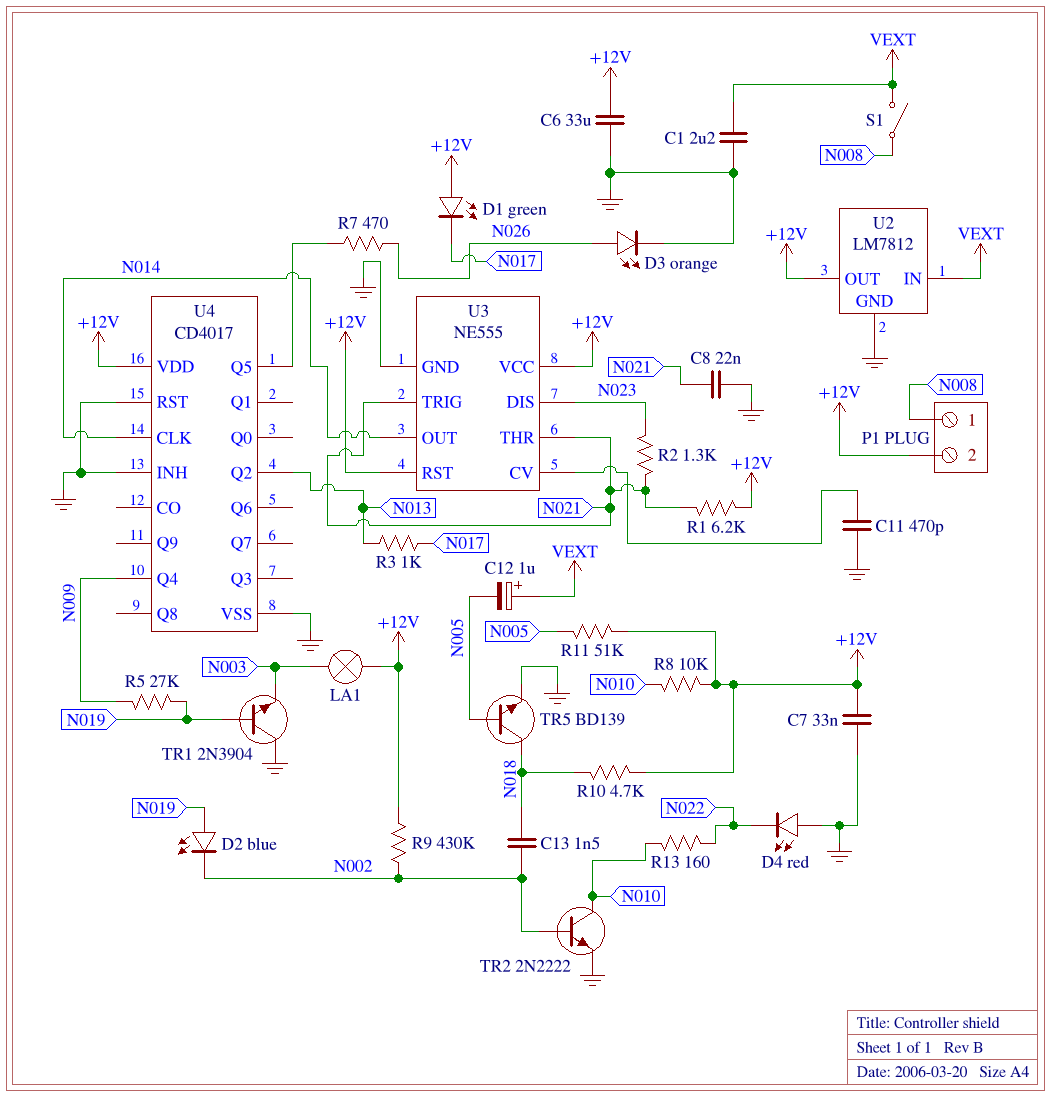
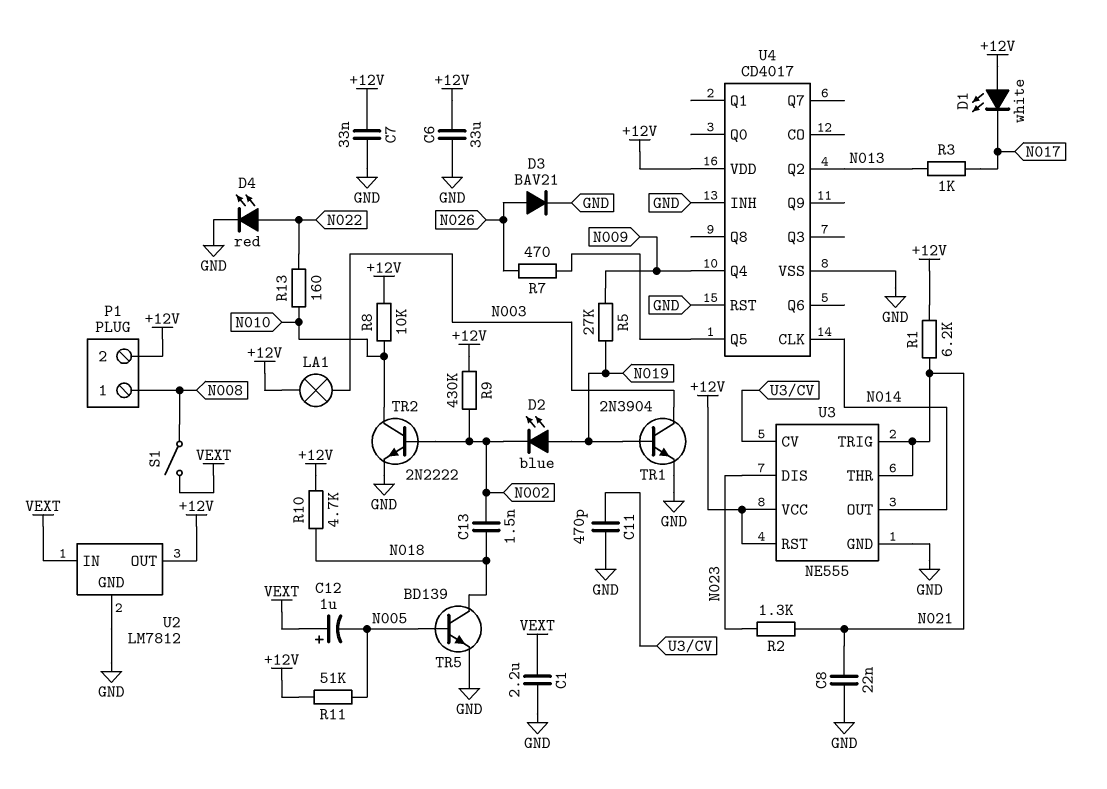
D1: LED green (A +12V, K N017) -> LED white (A +12V, K N017)
D3: LED orange (A N026, K GND) -> diode BAV21 (A N026, K GND)
D4: LED red (A GND, K N022) -> LED red (A N022, K GND)
TR1: NPN 2N3904 (B N019, C GND, E N003) -> NPN 2N3904 (B N019, C N003, E GND)

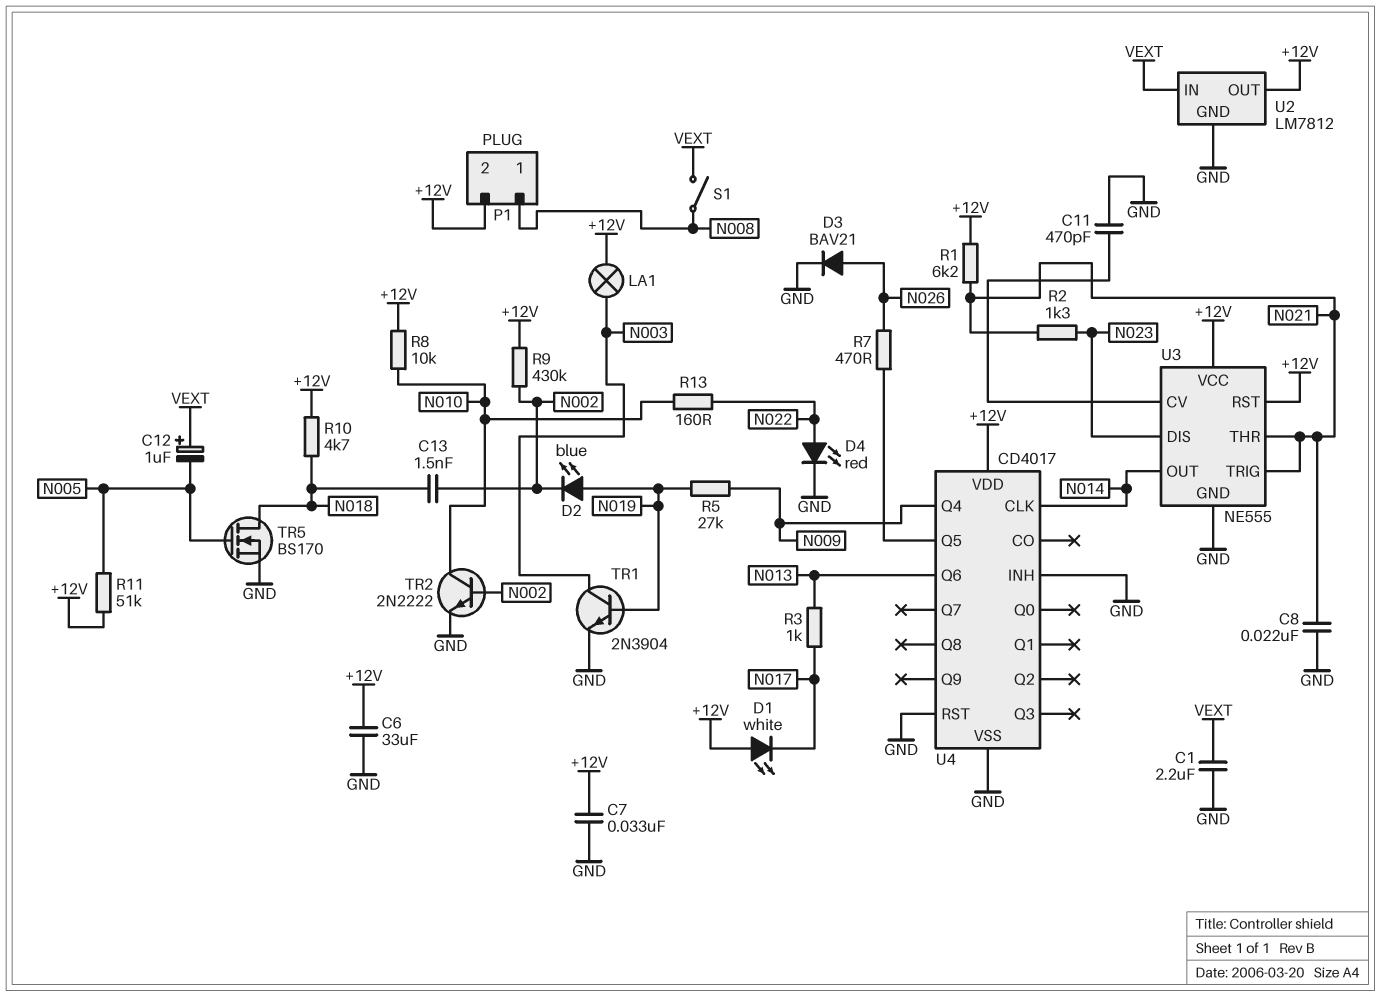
TR5: NPN BD139 (B N005, C N018, E GND) -> NMOS BS170 (G N005, D N018, S GND)
U4 pin Q2: N013 -> none
U4 pin Q6: none -> N013

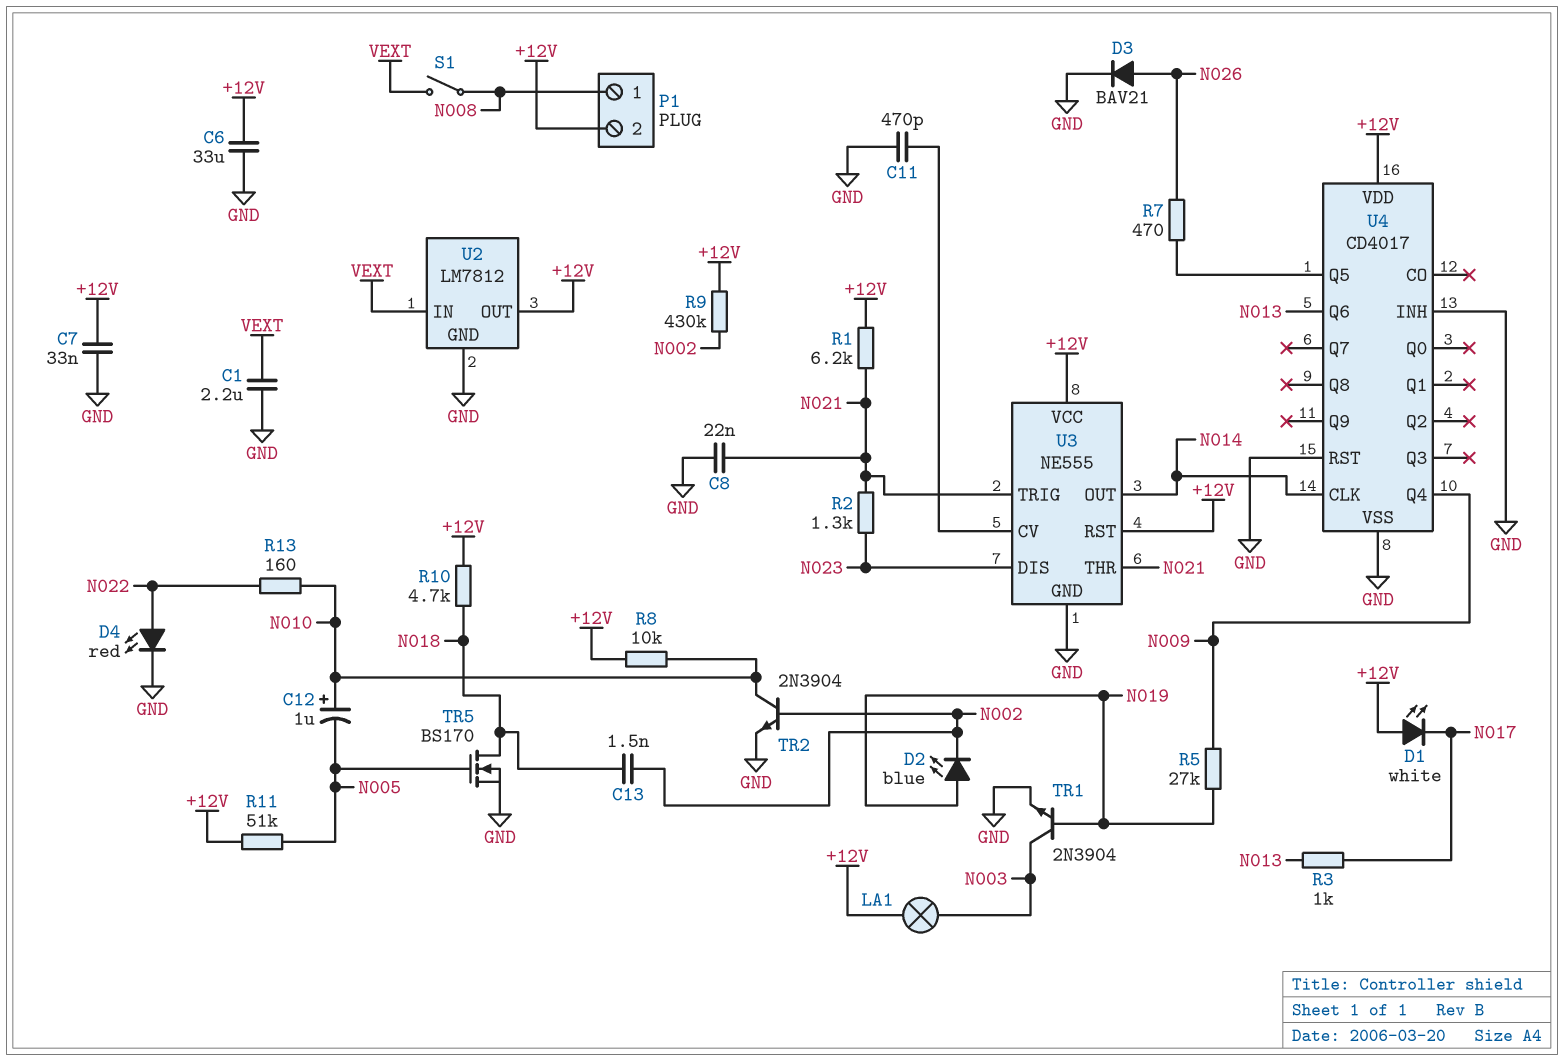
C12: 1uF (plus VEXT, minus N005) -> 1uF (plus N010, minus N005)
TR2: NPN 2N2222 (B N002, C N010, E GND) -> NPN 2N3904 (B N002, C N010, E GND)

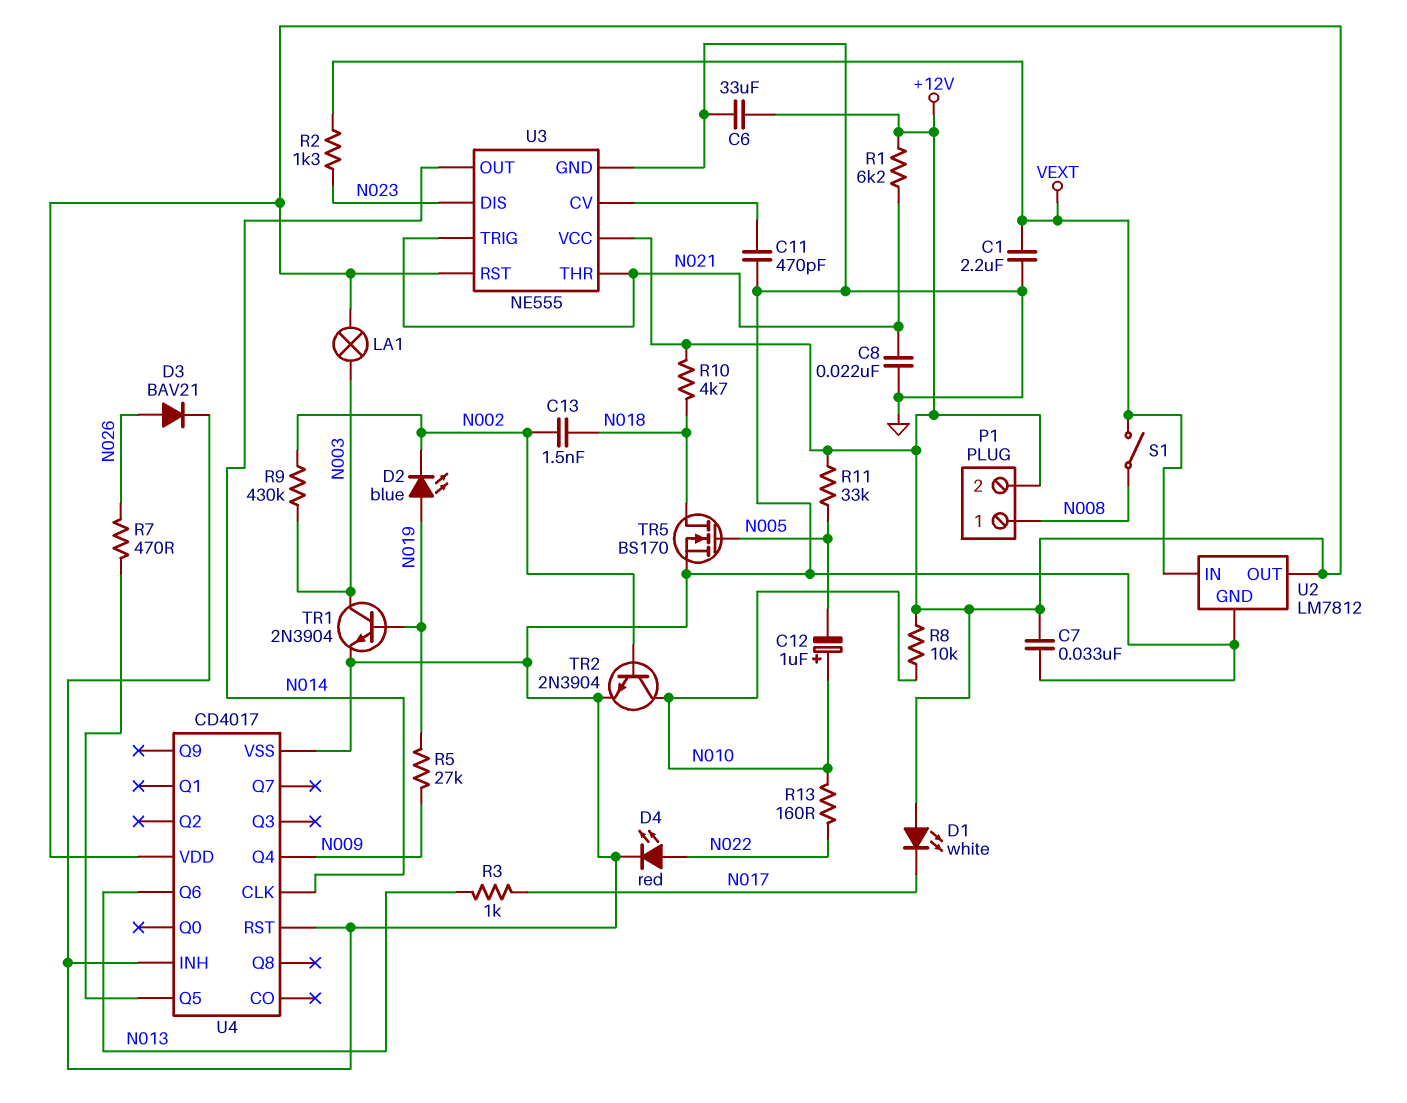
R2: 1.3k (N021, N023) -> 1.3k (N023, VEXT)
R9: 430k (+12V, N002) -> 430k (N002, N003)
R11: 51k (+12V, N005) -> 33k (+12V, N005)

